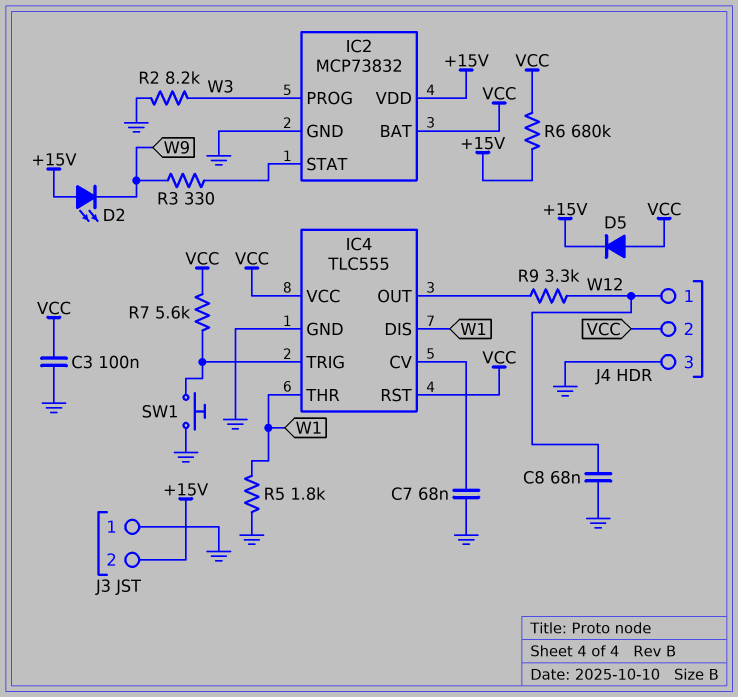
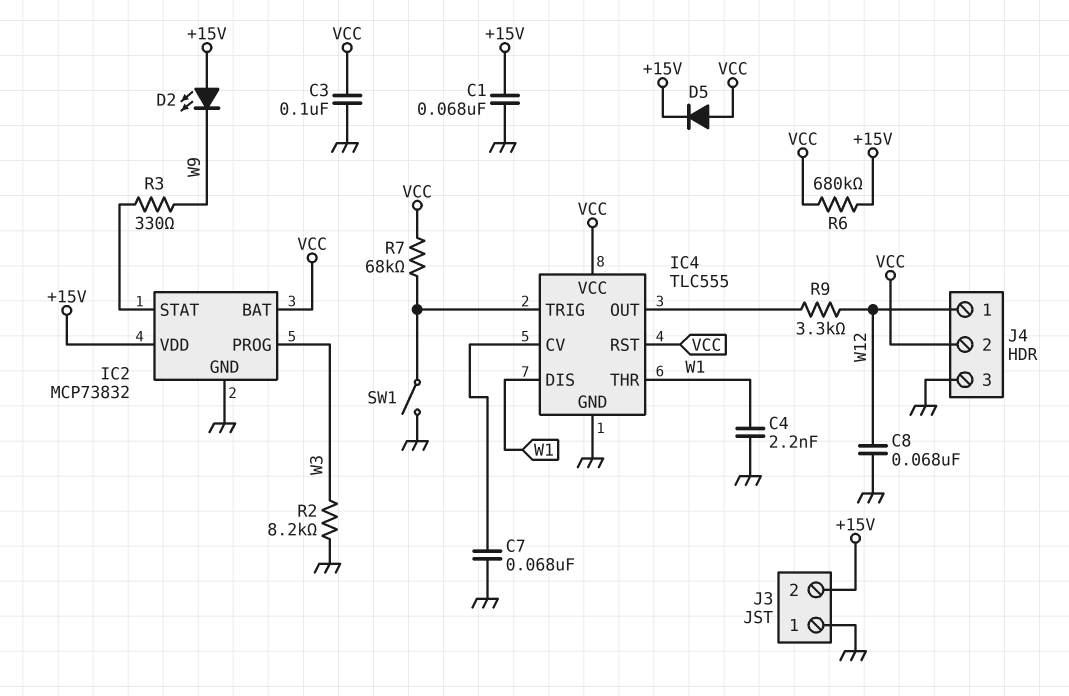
C1: none -> 68nF (+15V, GND)
C4: none -> 2.2nF (GND, W1)
R5: 1.8k (GND, W1) -> none
R7: 5.6k (IC4/TRIG, VCC) -> 68k (IC4/TRIG, VCC)
SW1: button (GND, IC4/TRIG) -> switch (GND, IC4/TRIG)

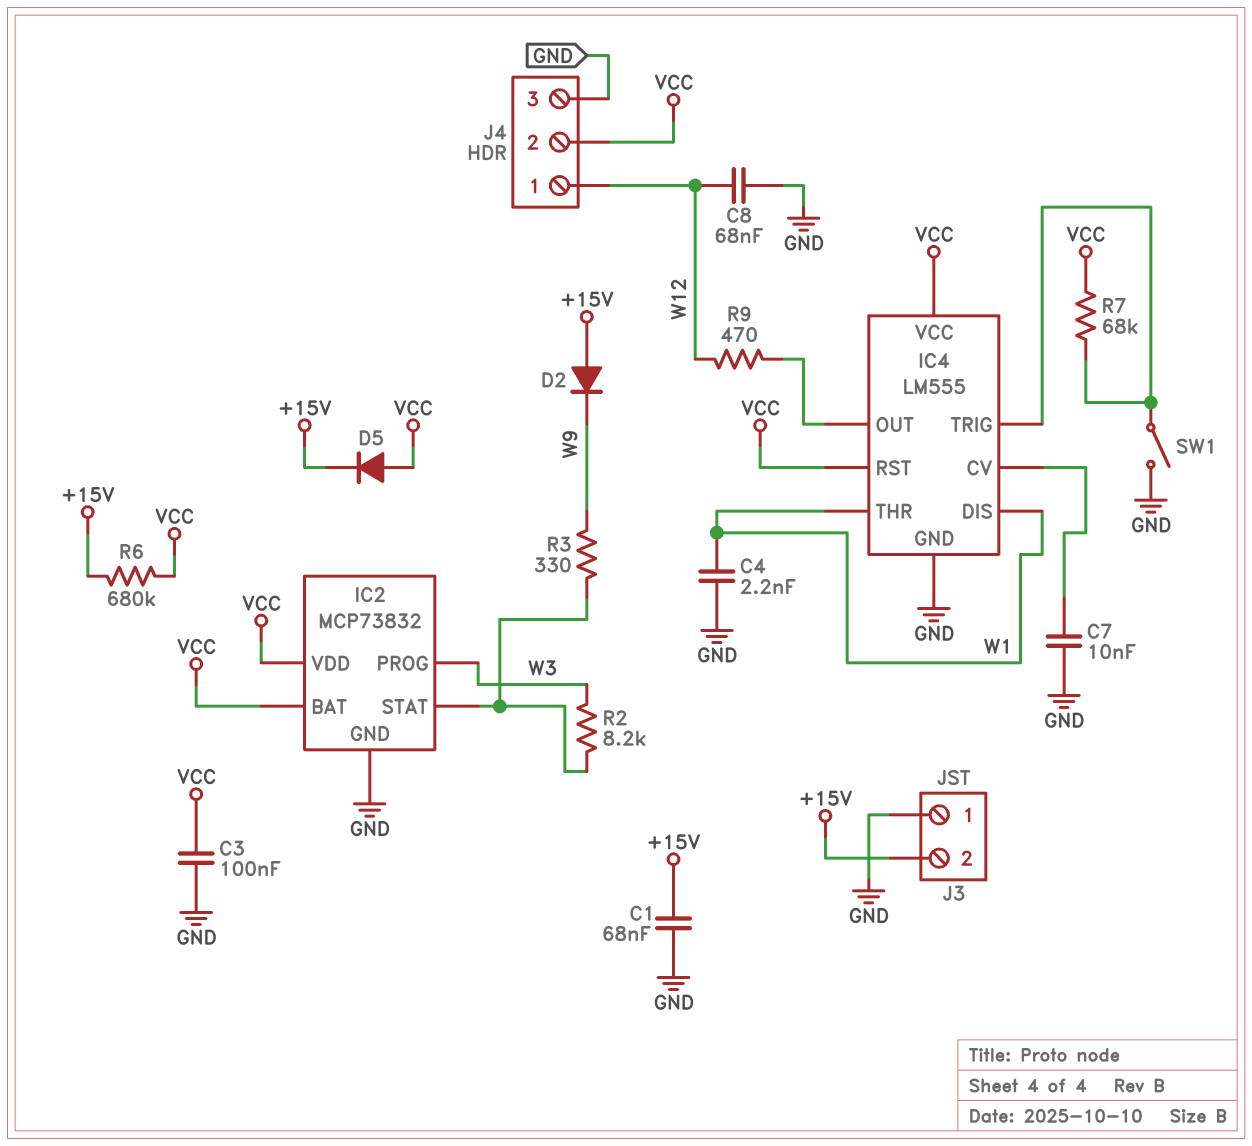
C7: 68nF (GND, IC4/CV) -> 10nF (GND, IC4/CV)
D2: LED (A +15V, K W9) -> diode (A +15V, K W9)
IC2 pin VDD: +15V -> VCC
IC4: TLC555 -> LM555
R2: 8.2k (GND, W3) -> 8.2k (IC2/STAT, W3)
R9: 3.3k (IC4/OUT, W12) -> 470 (IC4/OUT, W12)

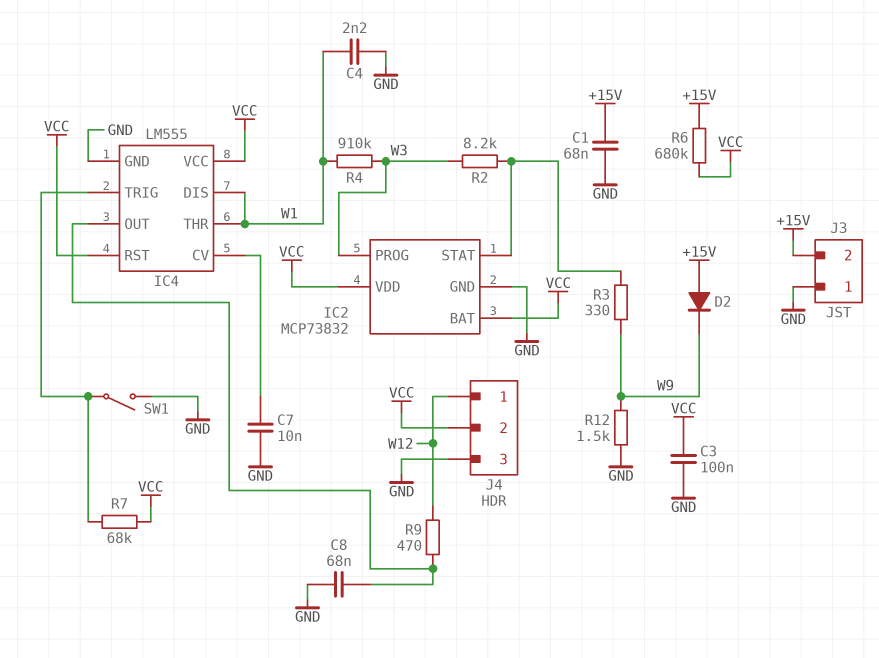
C8: 68nF (GND, W12) -> 68nF (GND, IC4/OUT)
D5: diode (A VCC, K +15V) -> none
R4: none -> 910k (W1, W3)
R12: none -> 1.5k (GND, W9)

